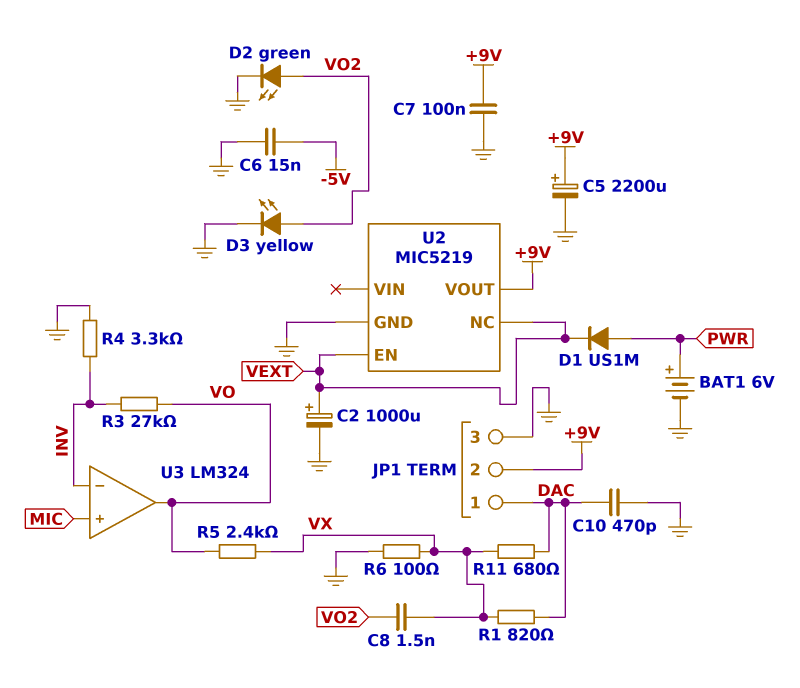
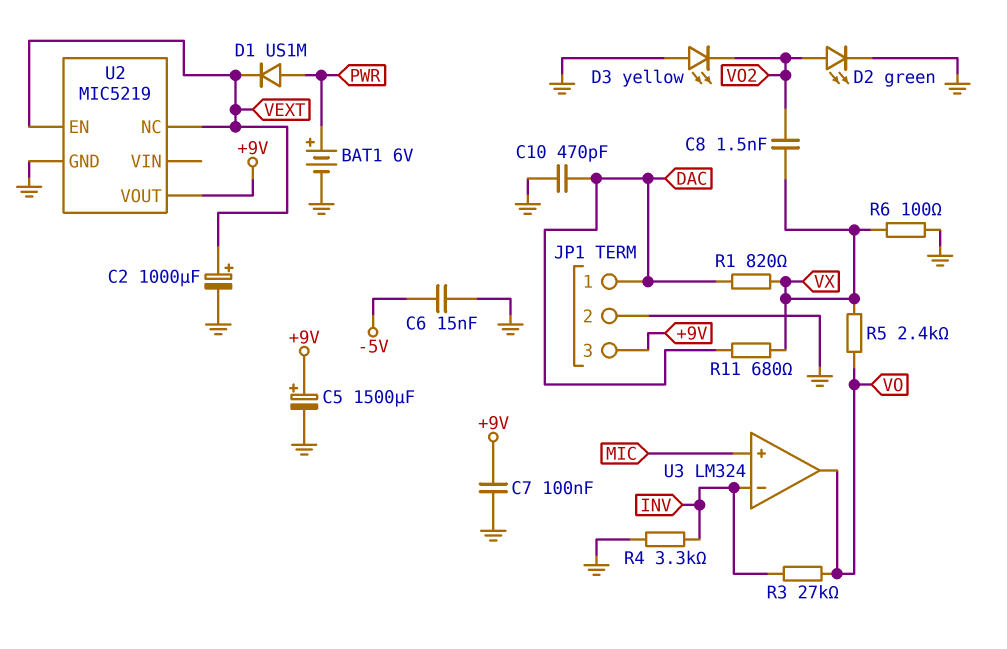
C5: 2200uF (plus +9V, minus GND) -> 1500uF (plus +9V, minus GND)
D3: LED yellow (A VO2, K GND) -> LED yellow (A GND, K VO2)
JP1 pin 2: +9V -> GND
JP1 pin 3: GND -> +9V

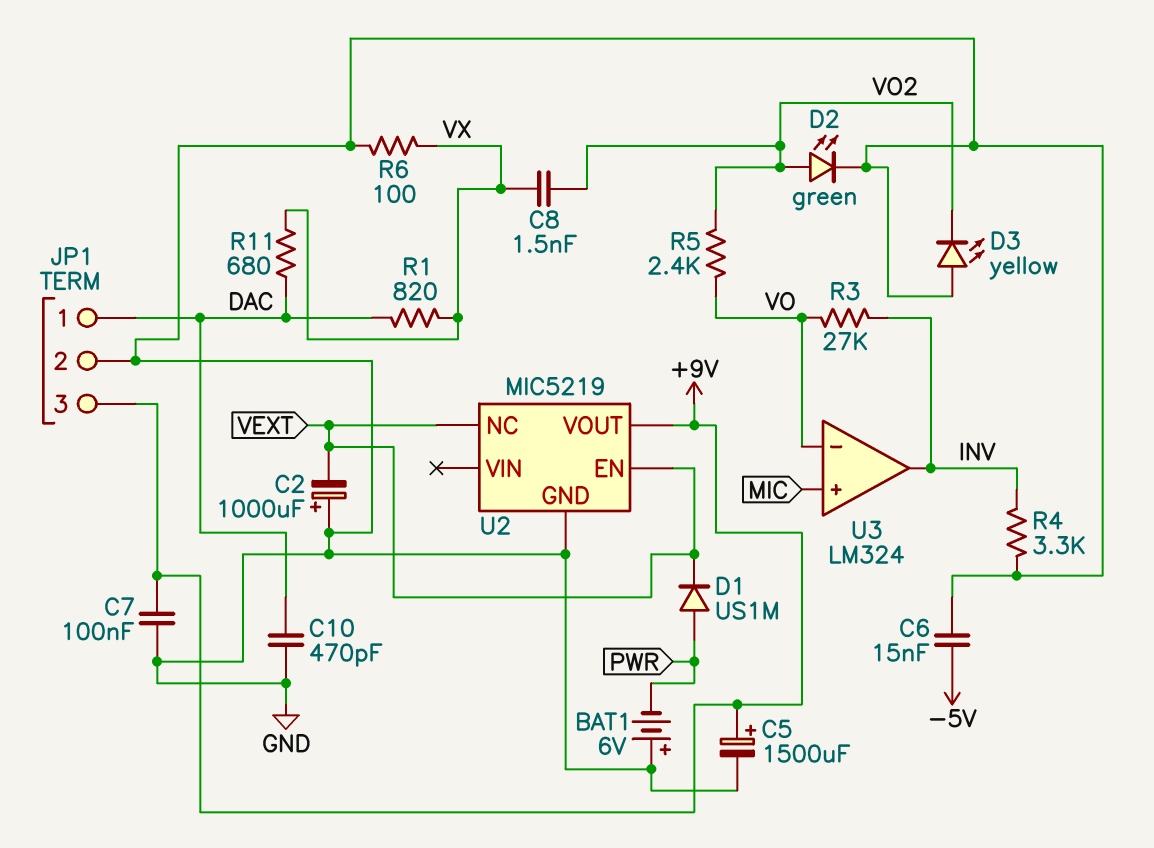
BAT1: 6V (plus PWR, minus GND) -> 6V (plus GND, minus PWR)
C2: 1000uF (plus VEXT, minus GND) -> 1000uF (plus GND, minus VEXT)
R5: 2.4k (VO, VX) -> 2.4k (VO, VO2)
U3 pin in-: INV -> VO
U3 pin out: VO -> INV

